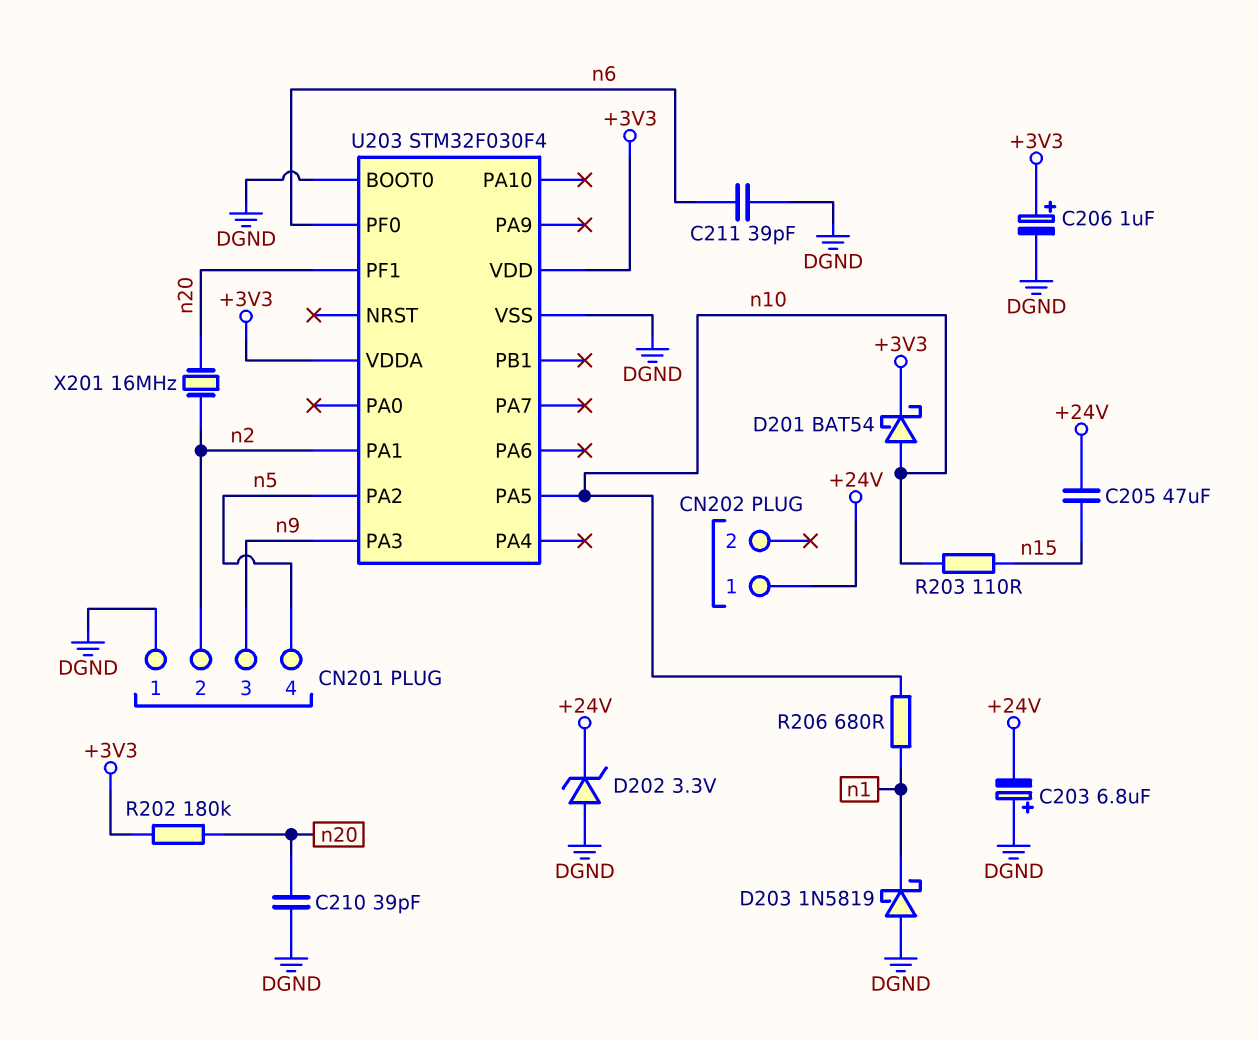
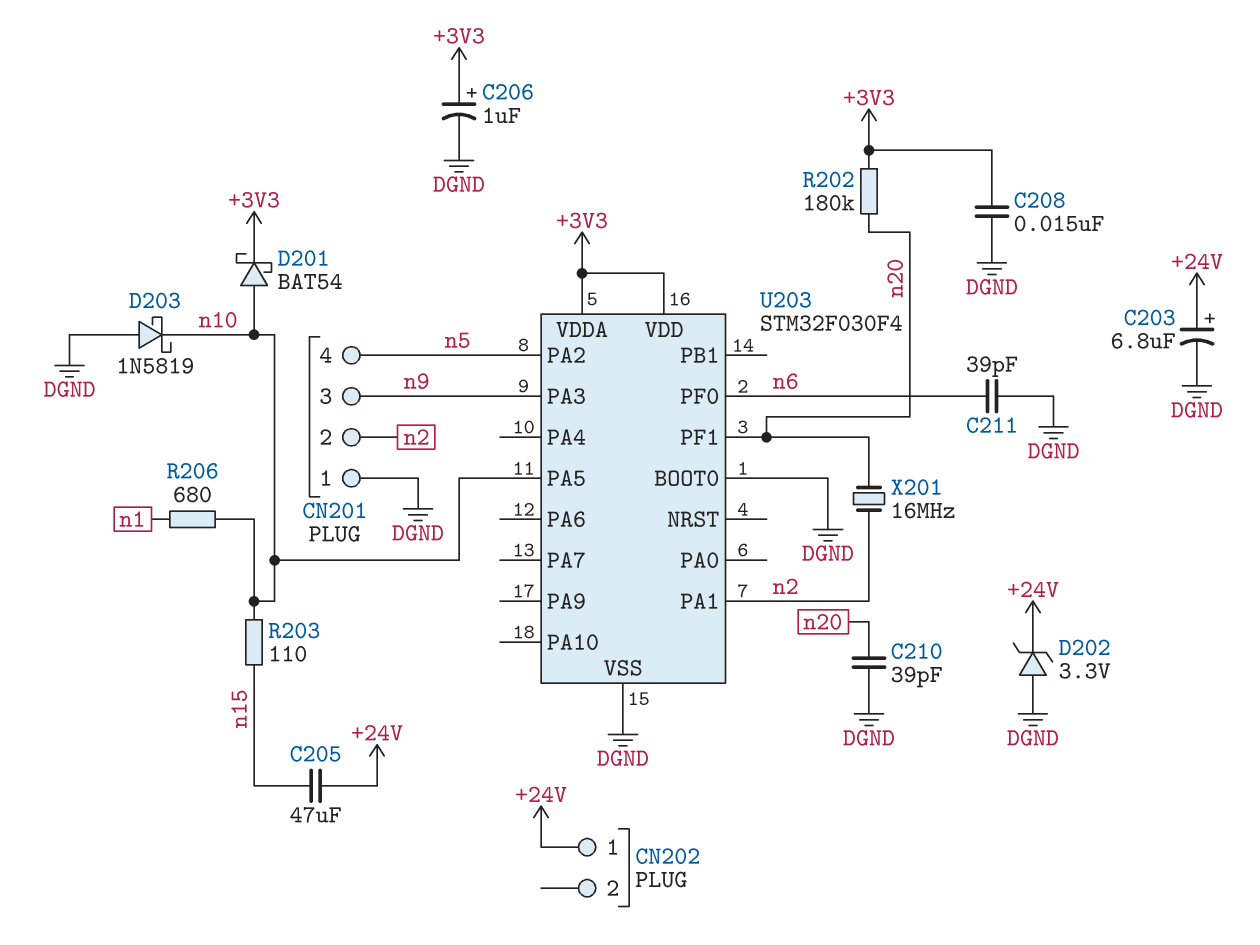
C203: 6.8uF (plus DGND, minus +24V) -> 6.8uF (plus +24V, minus DGND)
C208: none -> 15nF (+3V3, DGND)
D203: schottky 1N5819 (A DGND, K n1) -> schottky 1N5819 (A DGND, K n10)

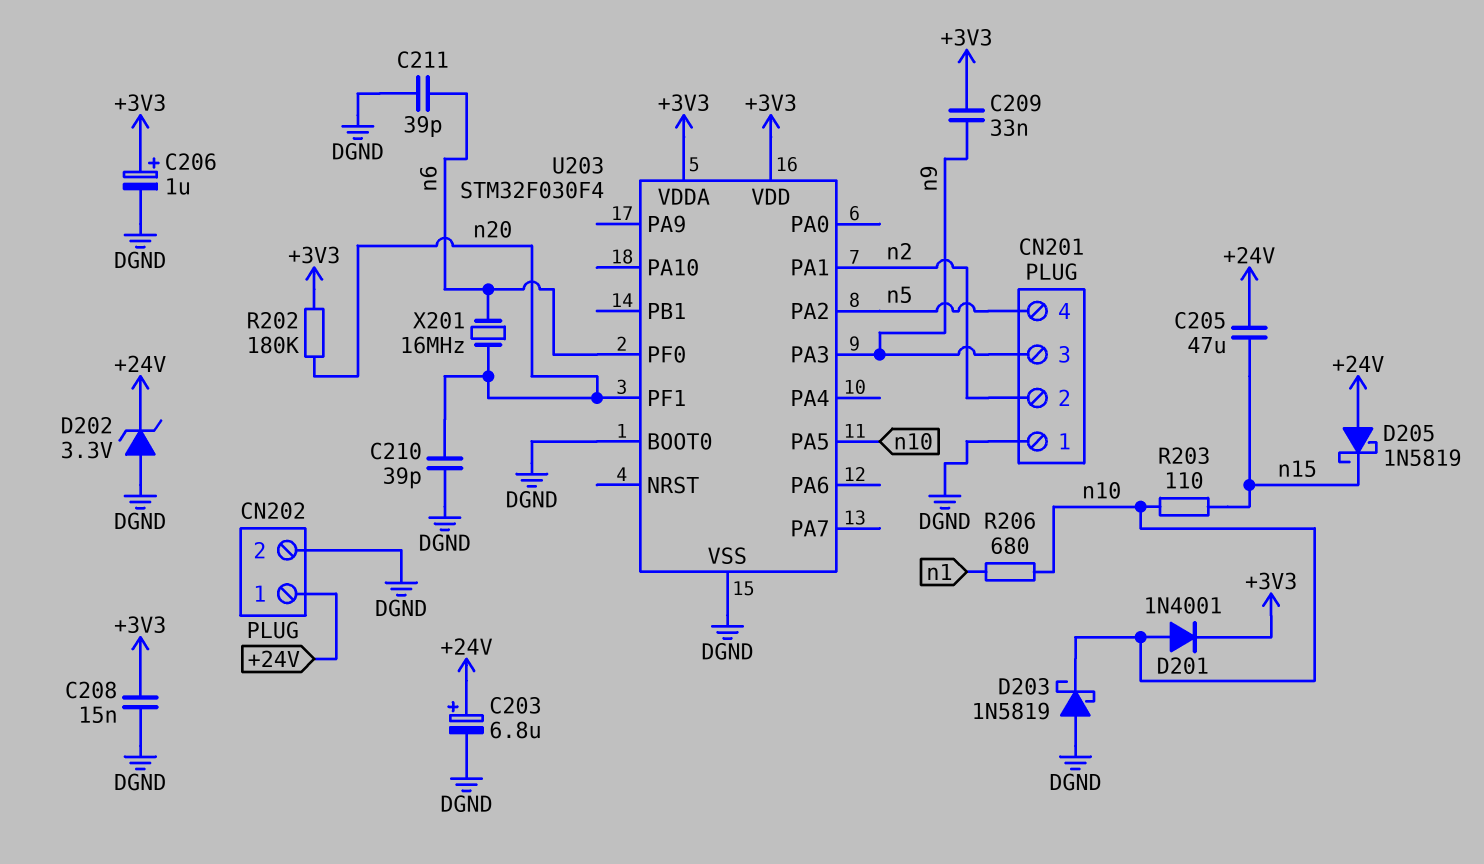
C209: none -> 33nF (+3V3, n9)
CN202 pin 2: none -> DGND
D201: schottky BAT54 (A n10, K +3V3) -> diode 1N4001 (A n10, K +3V3)
D205: none -> schottky 1N5819 (A +24V, K n15)
X201: 16MHz (n2, n20) -> 16MHz (n6, n20)

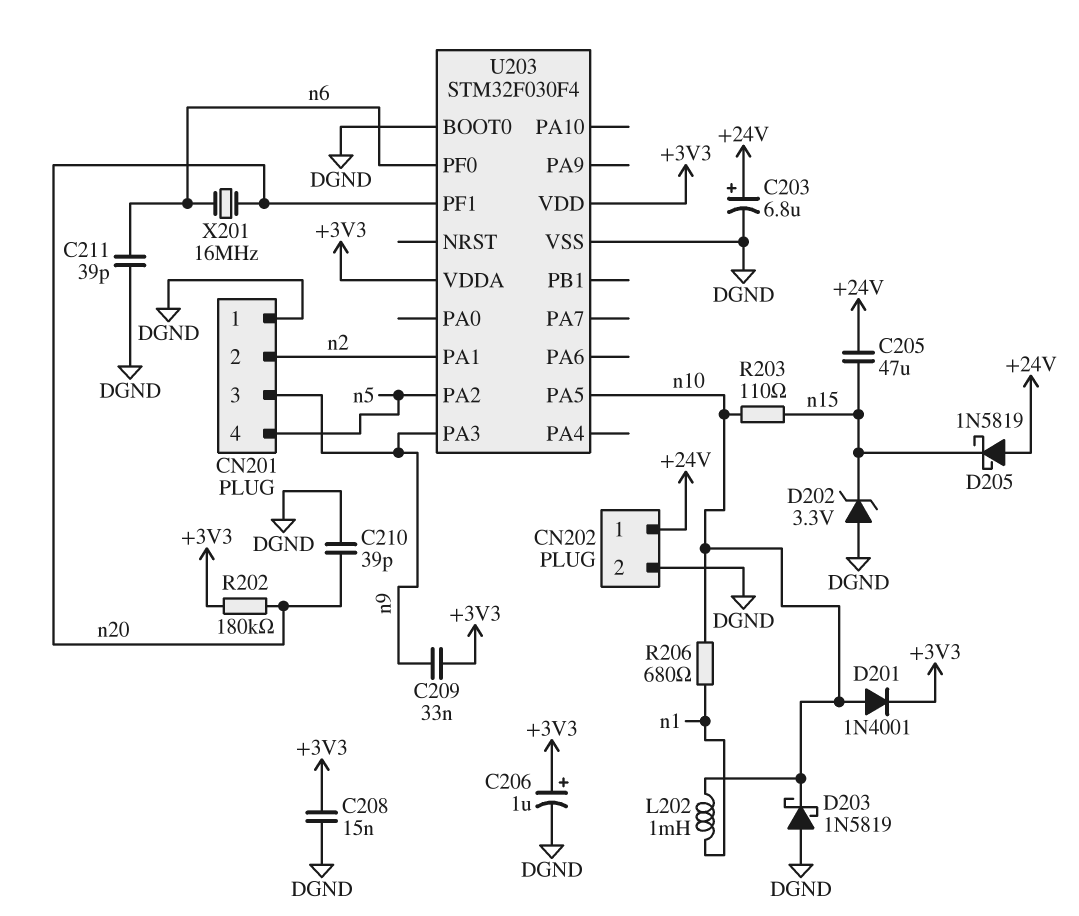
D202: zener 3.3V (A DGND, K +24V) -> zener 3.3V (A DGND, K n15)
L202: none -> 1mH (n1, n10)

